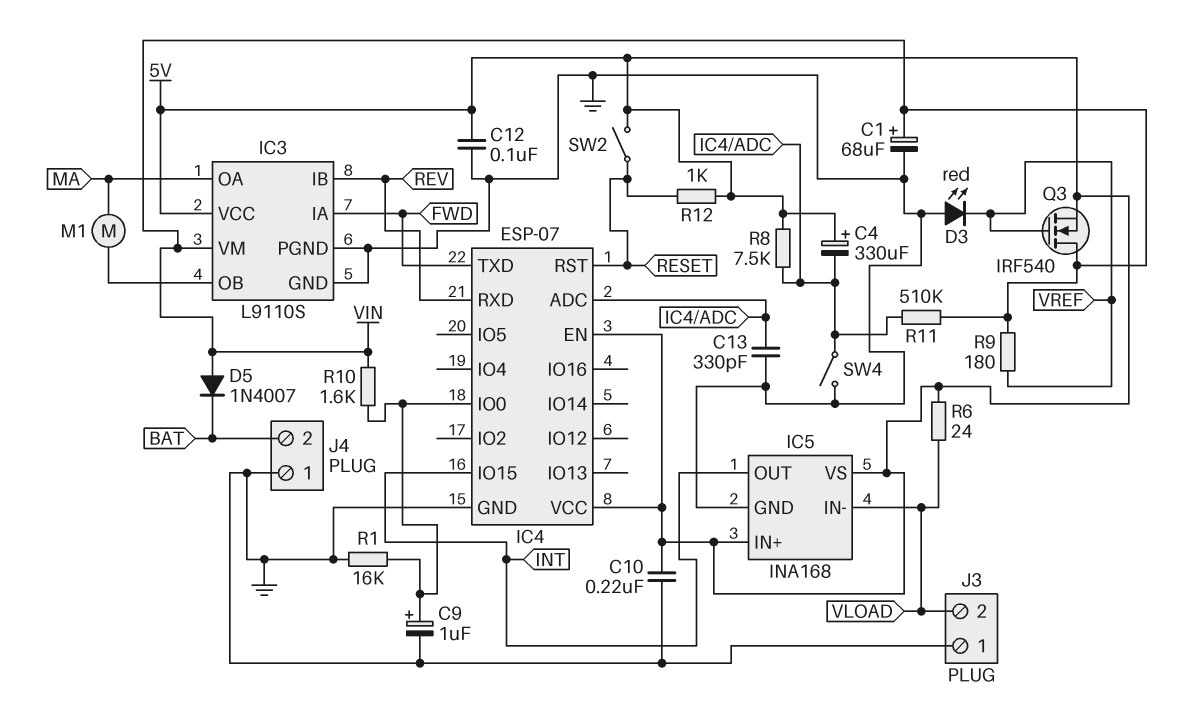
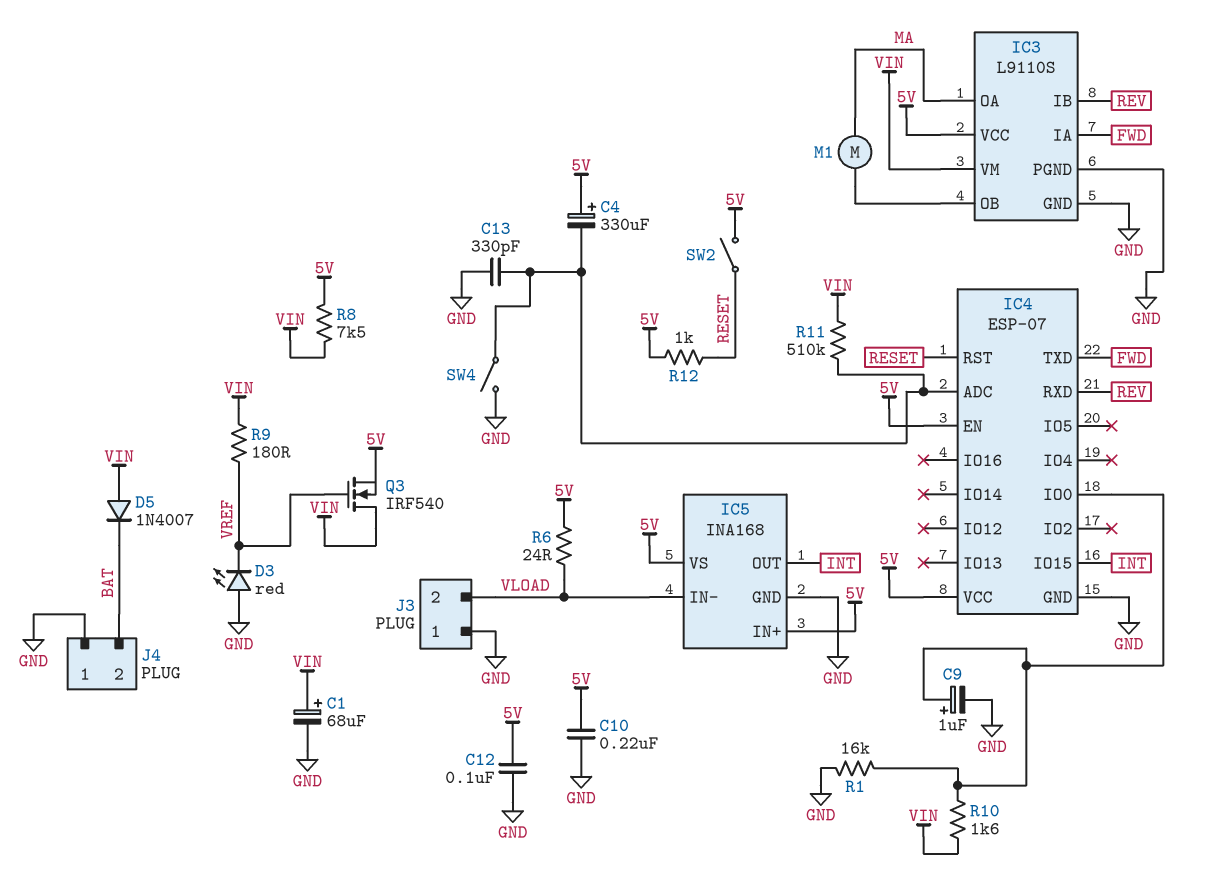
R8: 7.5k (5V, IC4/ADC) -> 7.5k (5V, VIN)

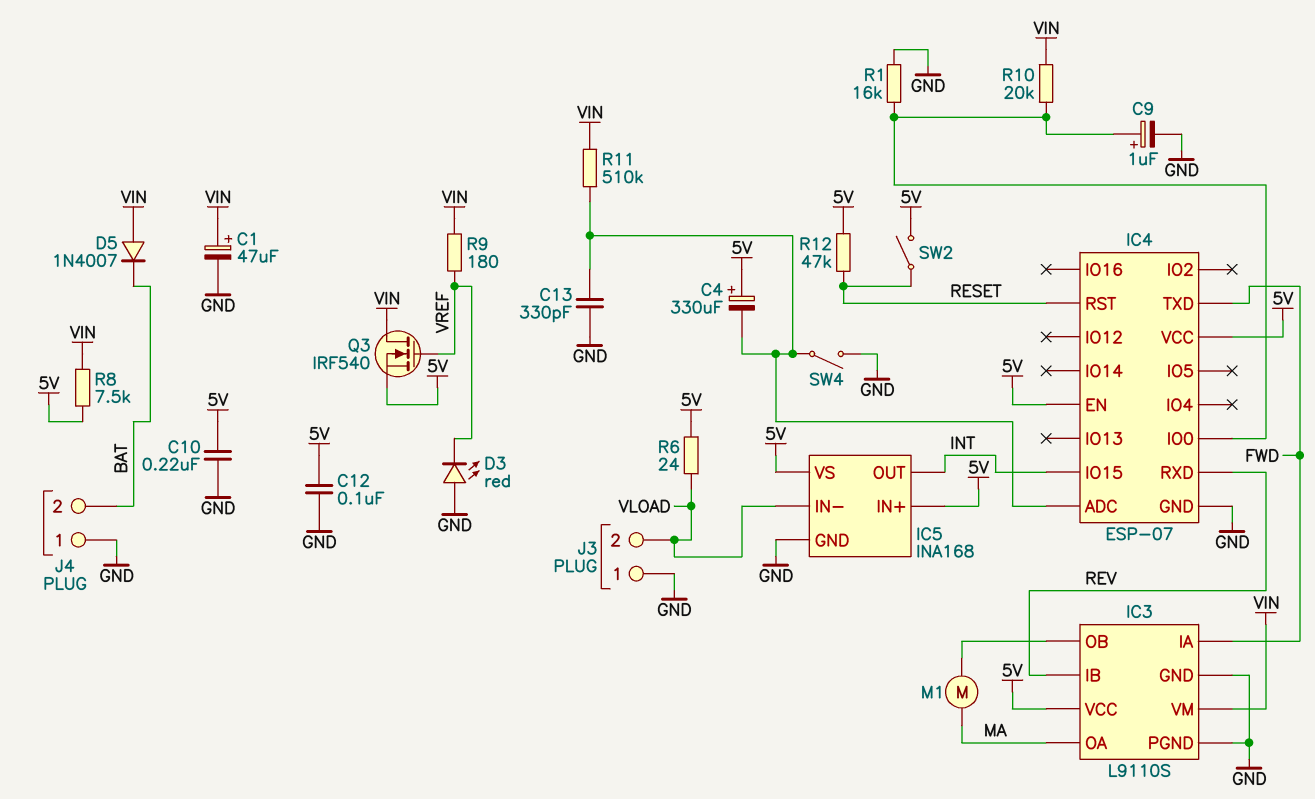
C1: 68uF (plus VIN, minus GND) -> 47uF (plus VIN, minus GND)
R10: 1.6k (IC4/IO0, VIN) -> 20k (IC4/IO0, VIN)
R12: 1k (5V, RESET) -> 47k (5V, RESET)

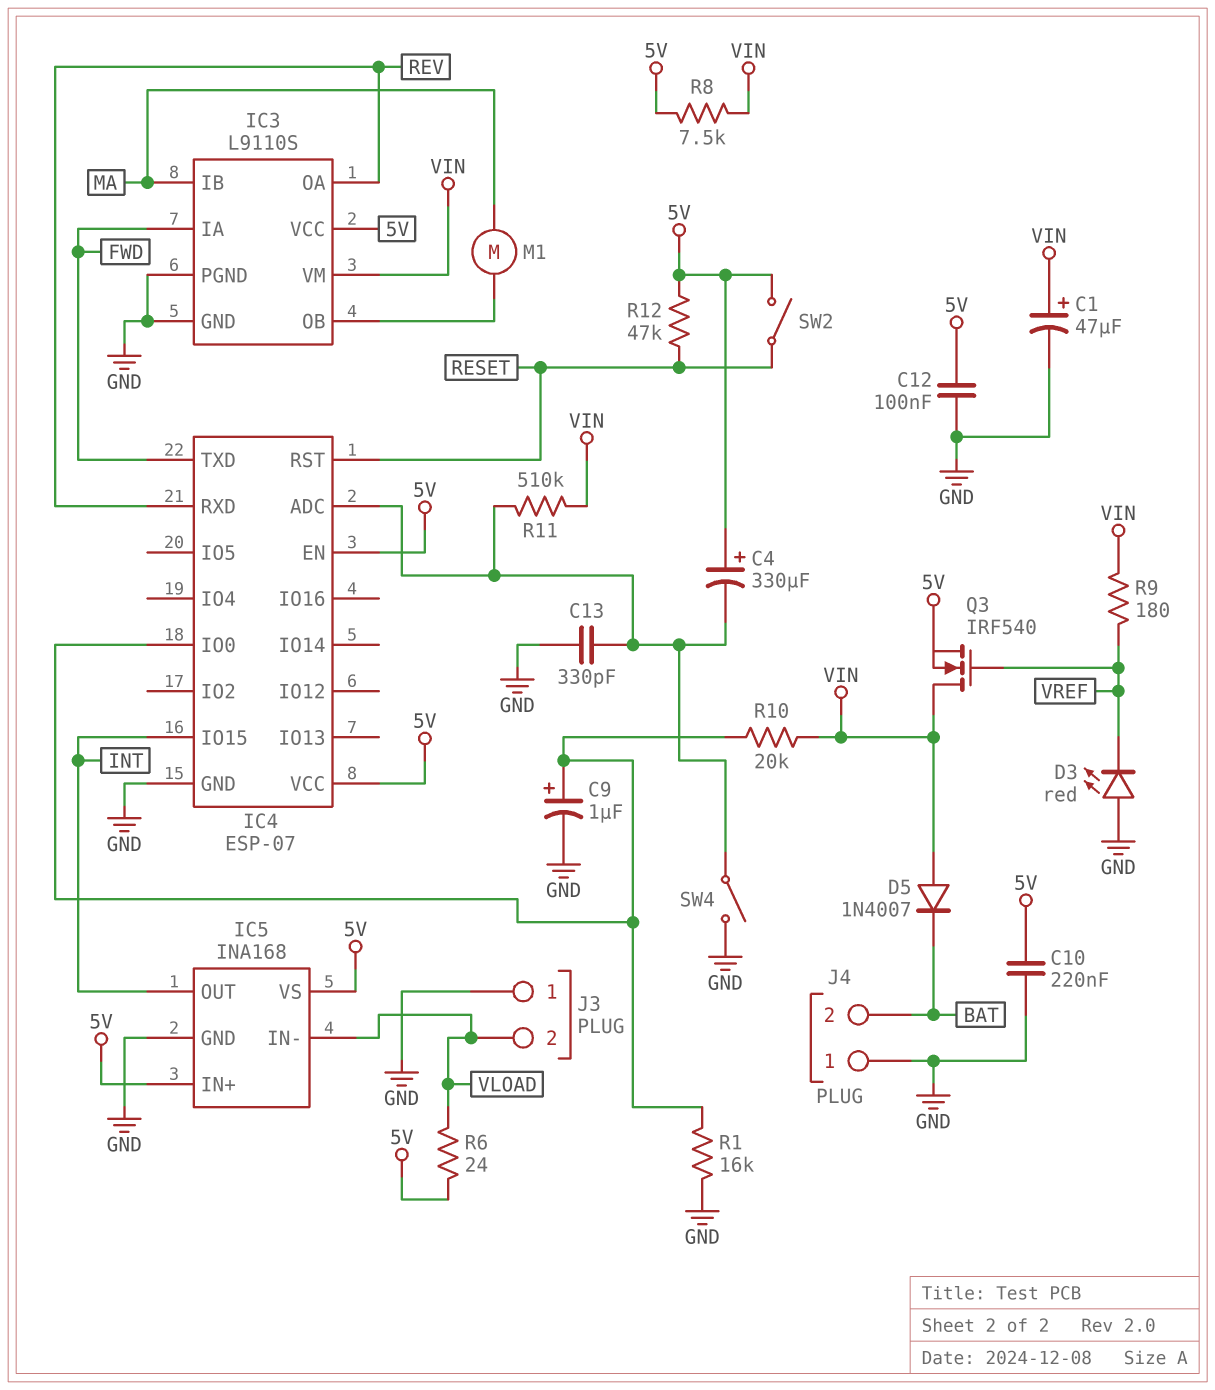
IC3 pin IB: REV -> MA
IC3 pin OA: MA -> REV

